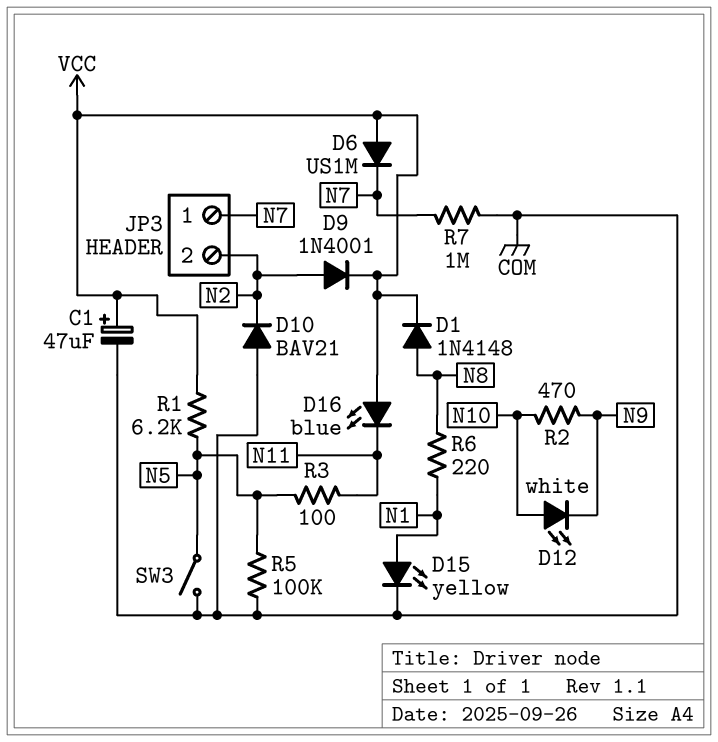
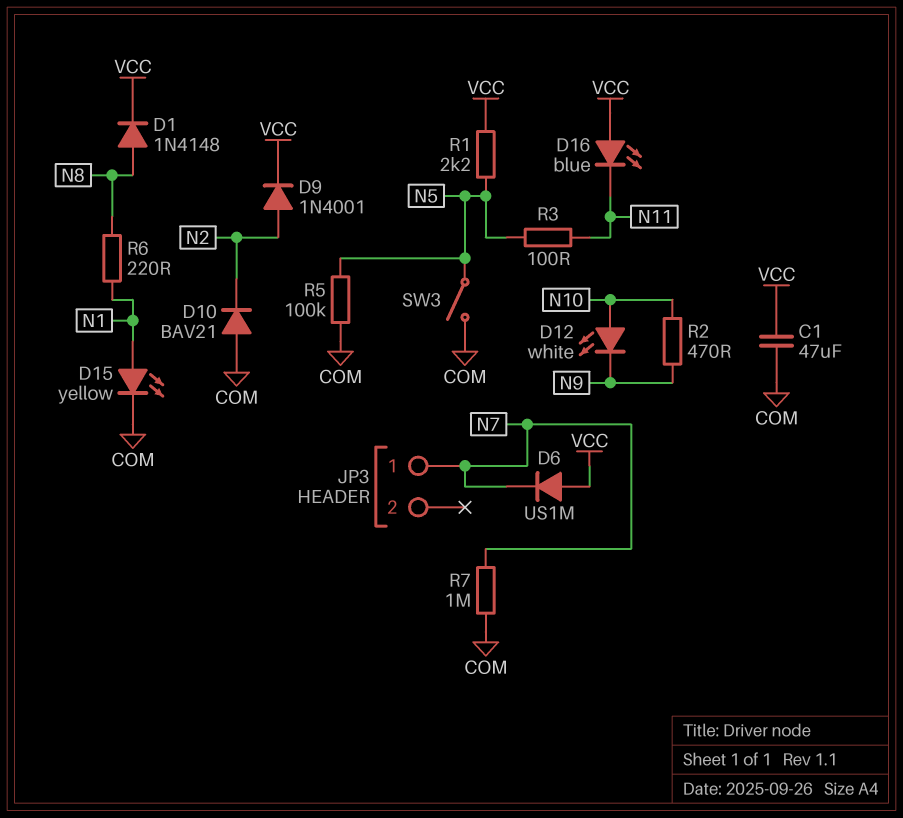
C1: 47uF (plus VCC, minus COM) -> 47uF (COM, VCC)
JP3 pin 2: N2 -> none
R1: 6.2k (N5, VCC) -> 2.2k (N5, VCC)

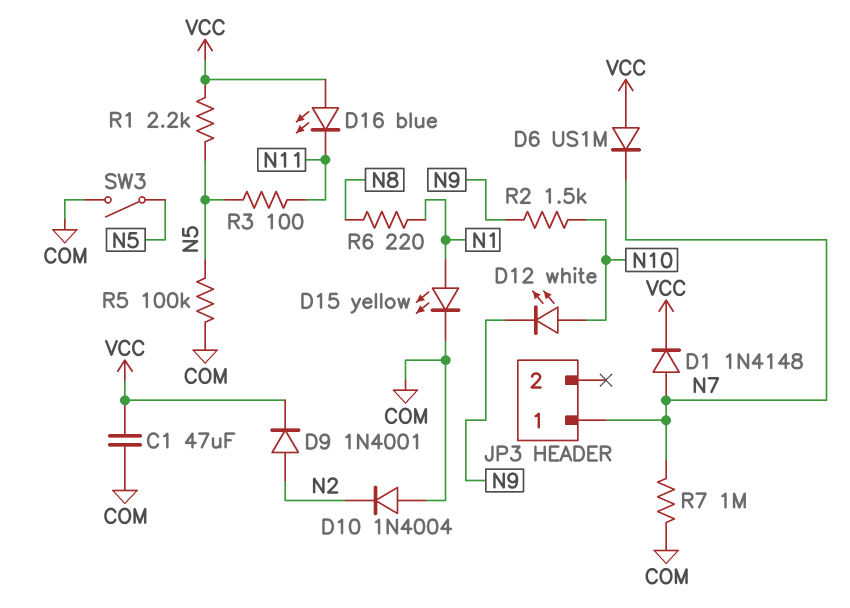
D1: diode 1N4148 (A N8, K VCC) -> diode 1N4148 (A N7, K VCC)
D10: diode BAV21 (A COM, K N2) -> diode 1N4004 (A COM, K N2)
R2: 470 (N9, N10) -> 1.5k (N9, N10)

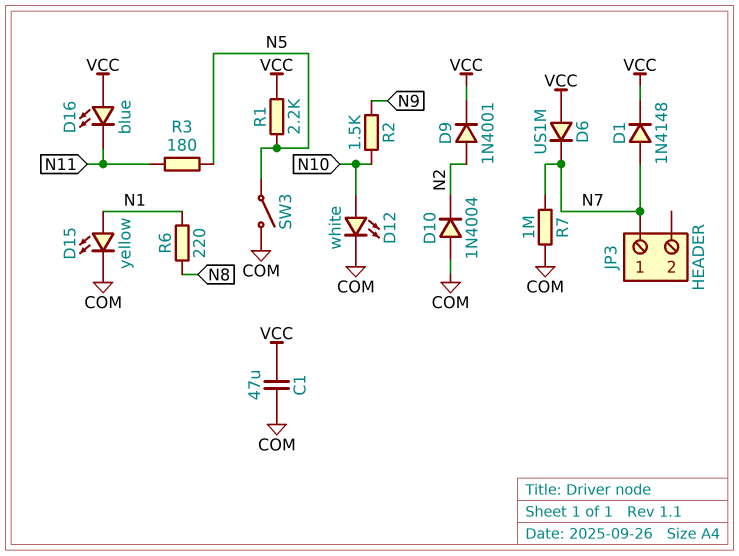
D12: LED white (A N10, K N9) -> LED white (A N10, K COM)
R3: 100 (N5, N11) -> 180 (N5, N11)
R5: 100k (COM, N5) -> none

